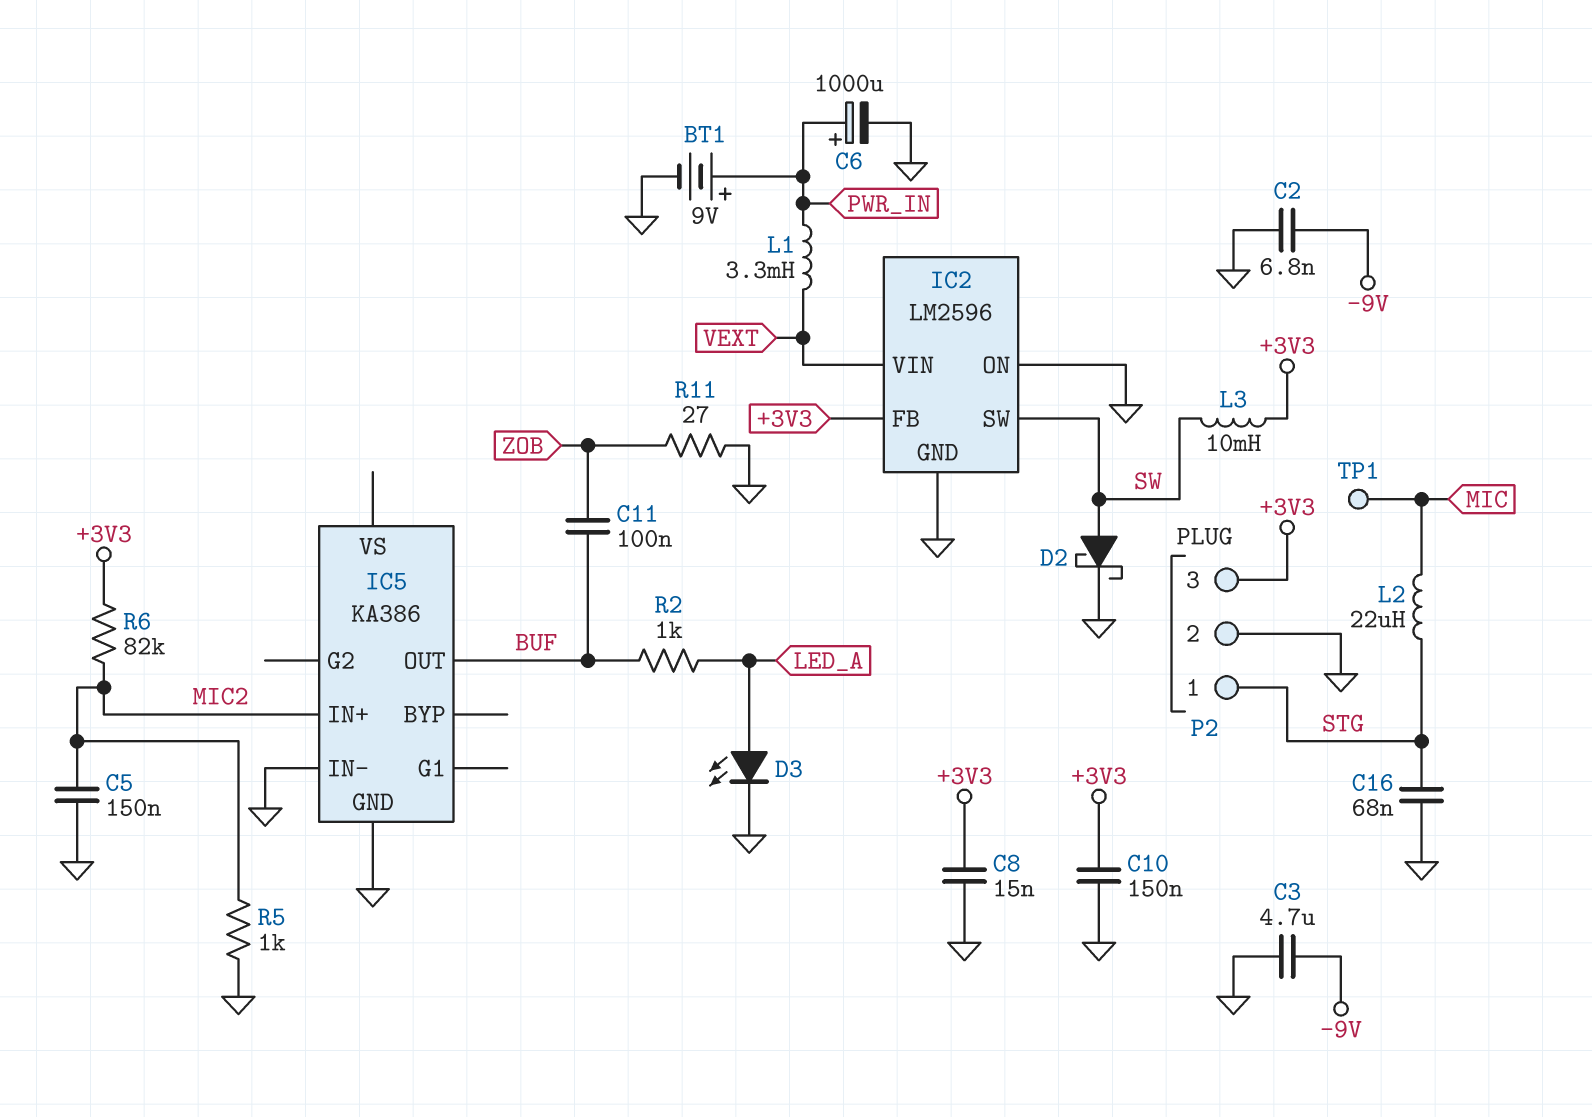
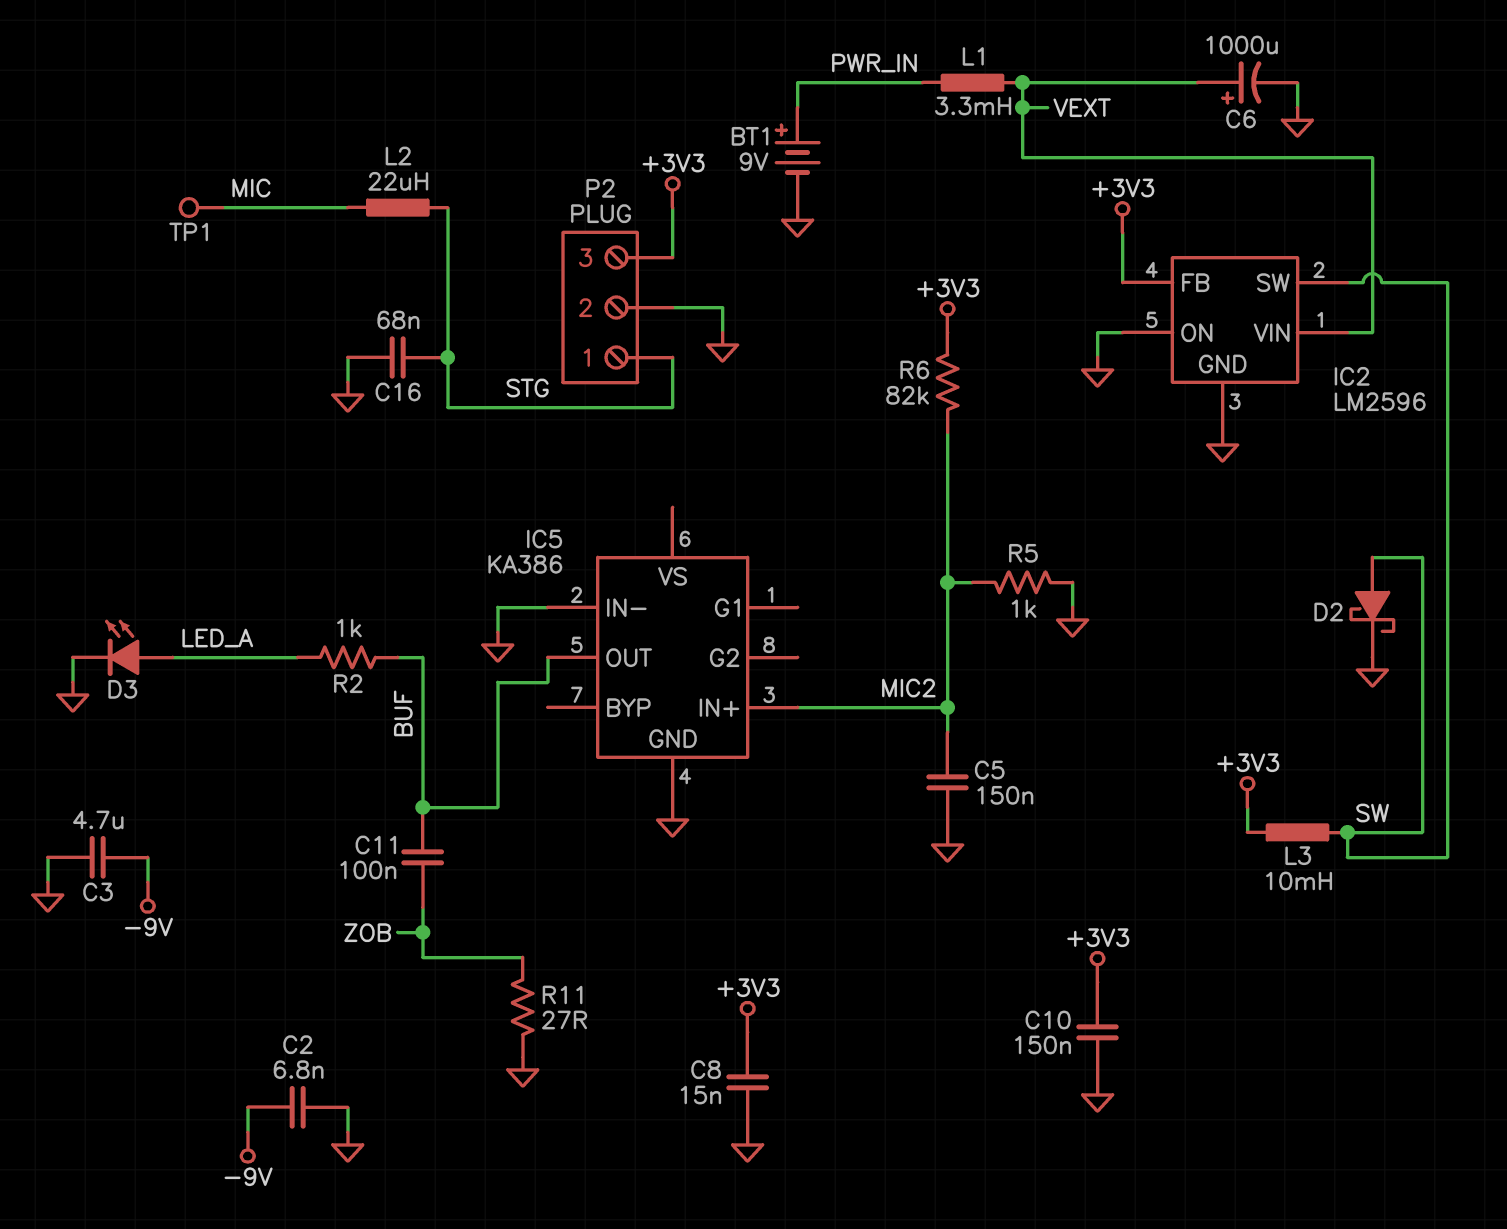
C6: 1000uF (plus PWR_IN, minus GND) -> 1000uF (plus VEXT, minus GND)

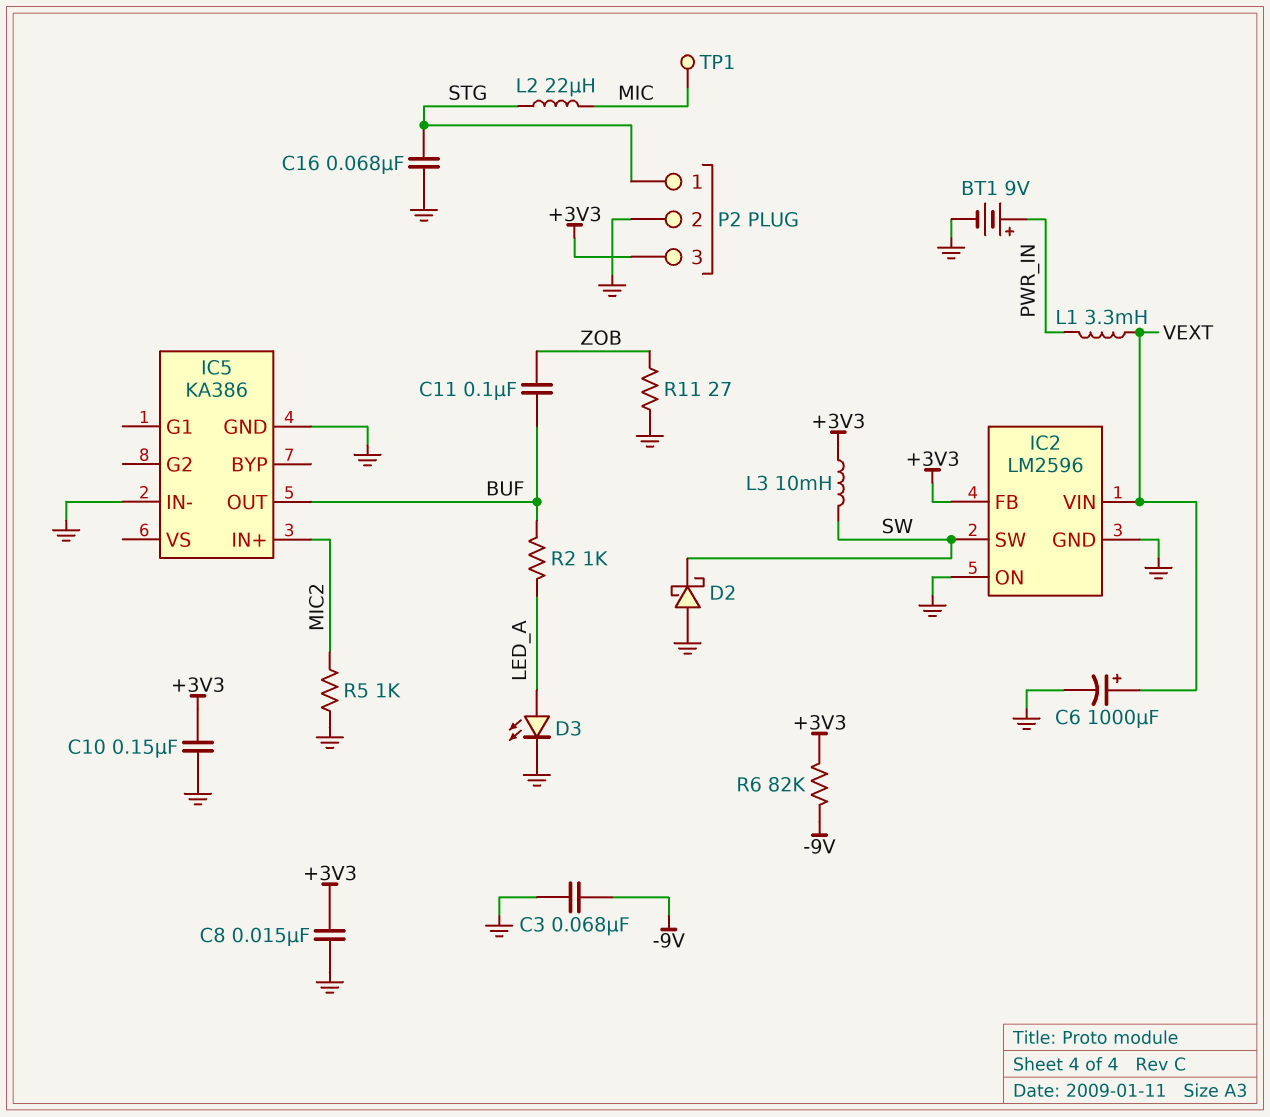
C2: 6.8nF (-9V, GND) -> none
C3: 4.7uF (-9V, GND) -> 68nF (-9V, GND)
C5: 150nF (GND, MIC2) -> none
D2: schottky (A SW, K GND) -> schottky (A GND, K SW)
R6: 82k (+3V3, MIC2) -> 82k (+3V3, -9V)

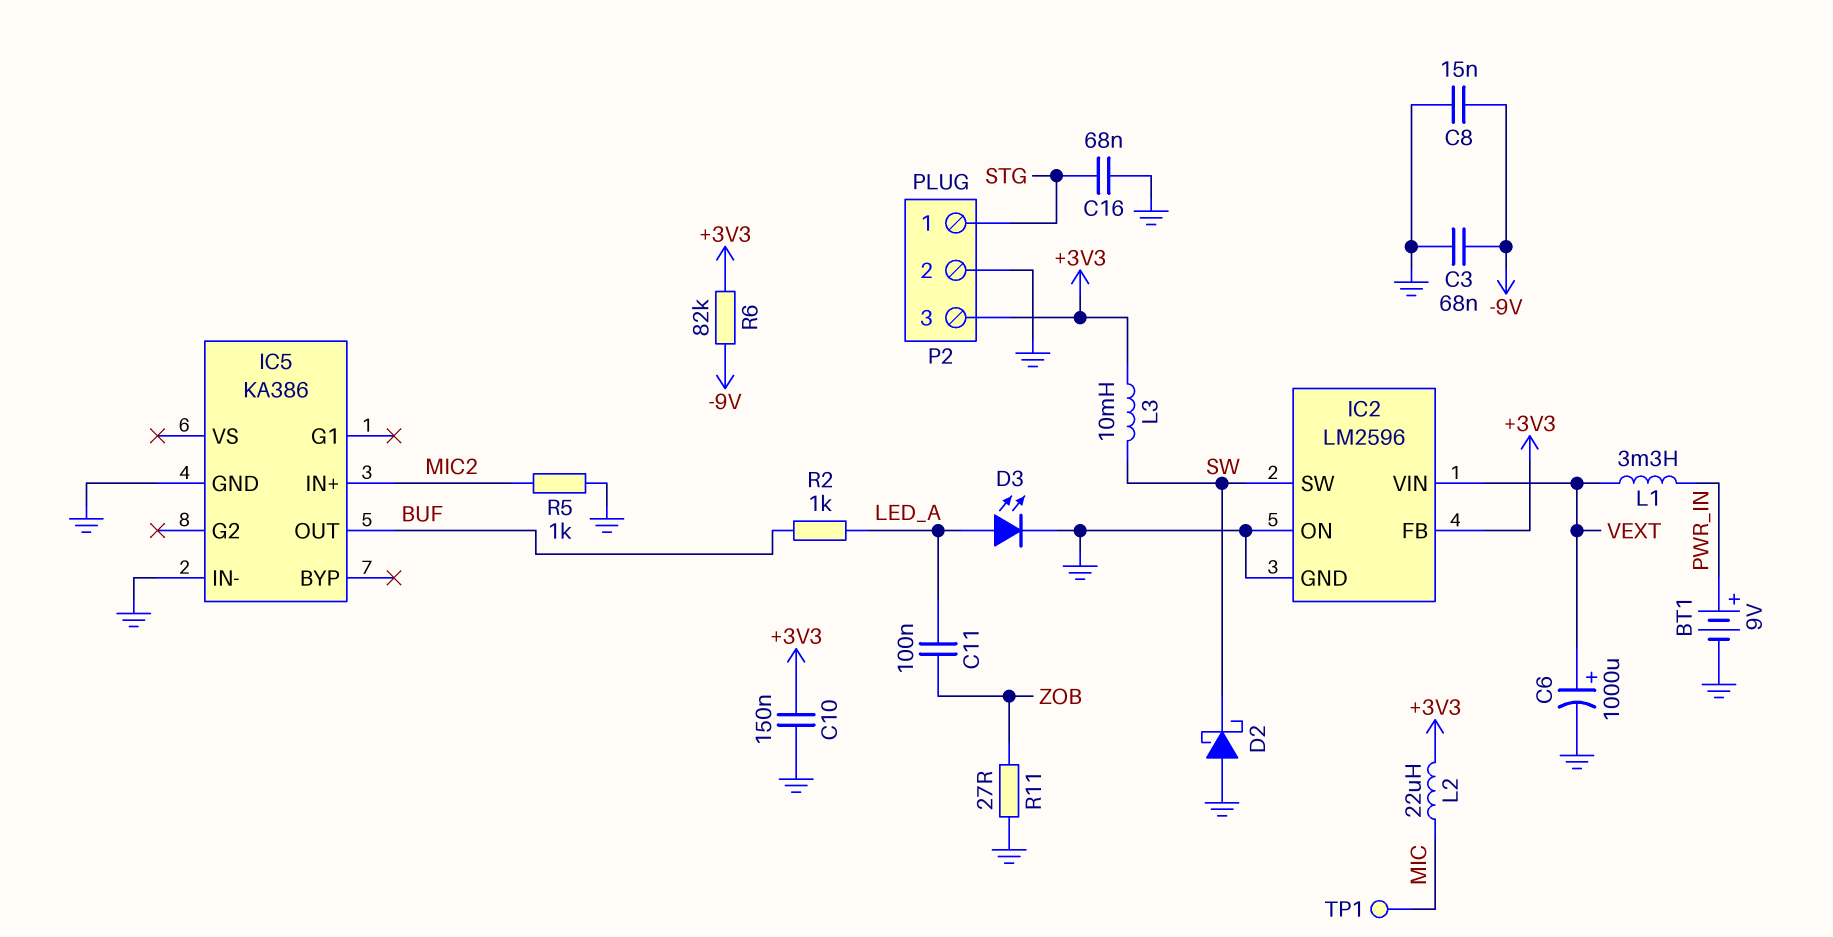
C8: 15nF (+3V3, GND) -> 15nF (-9V, GND)
C11: 100nF (BUF, ZOB) -> 100nF (LED_A, ZOB)
L2: 22uH (MIC, STG) -> 22uH (+3V3, MIC)

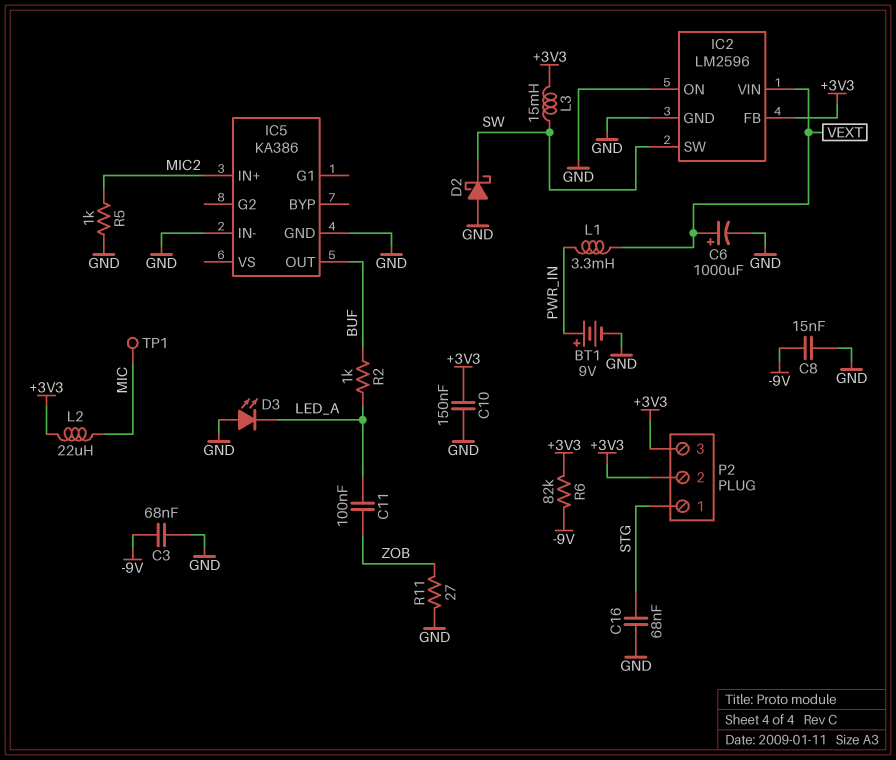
D3: LED (A LED_A, K GND) -> LED (A GND, K LED_A)
L3: 10mH (+3V3, SW) -> 15mH (+3V3, SW)
P2 pin 2: GND -> +3V3

